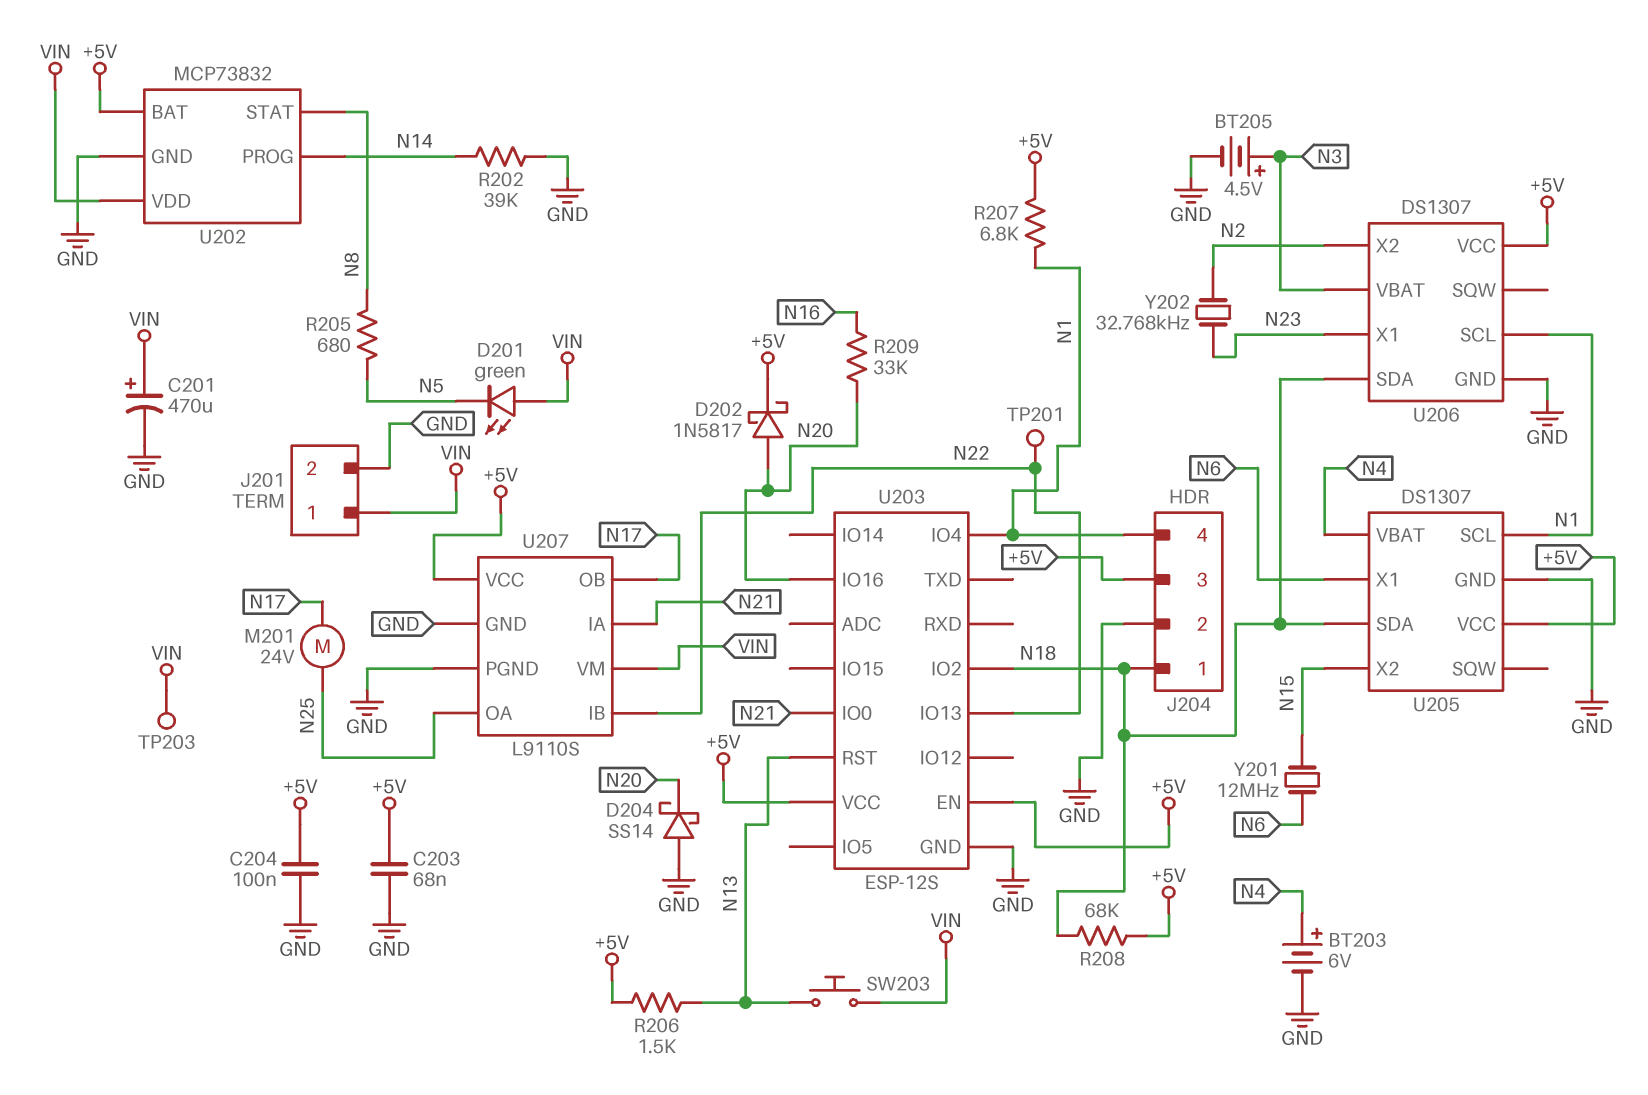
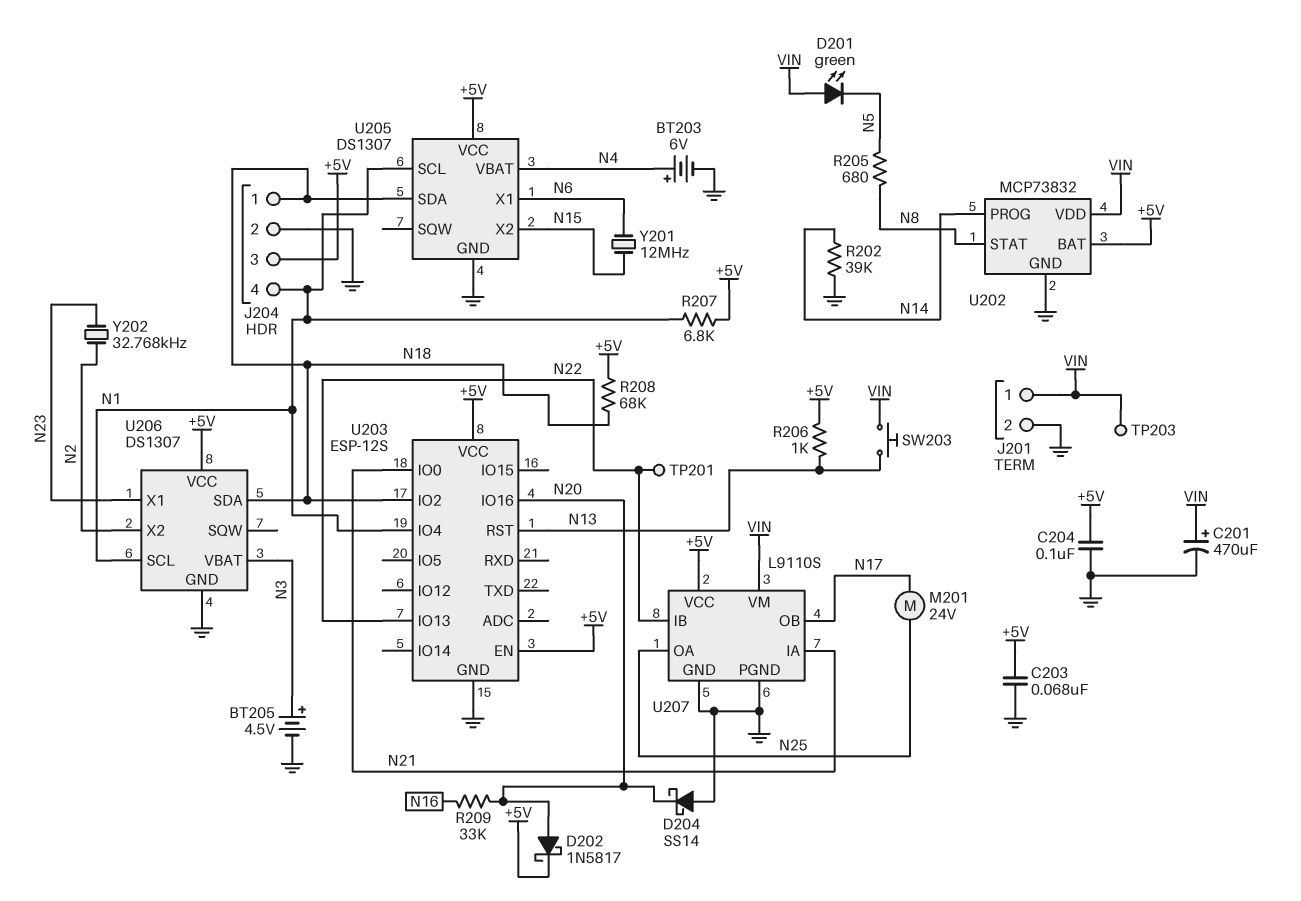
R206: 1.5k (+5V, N13) -> 1k (+5V, N13)

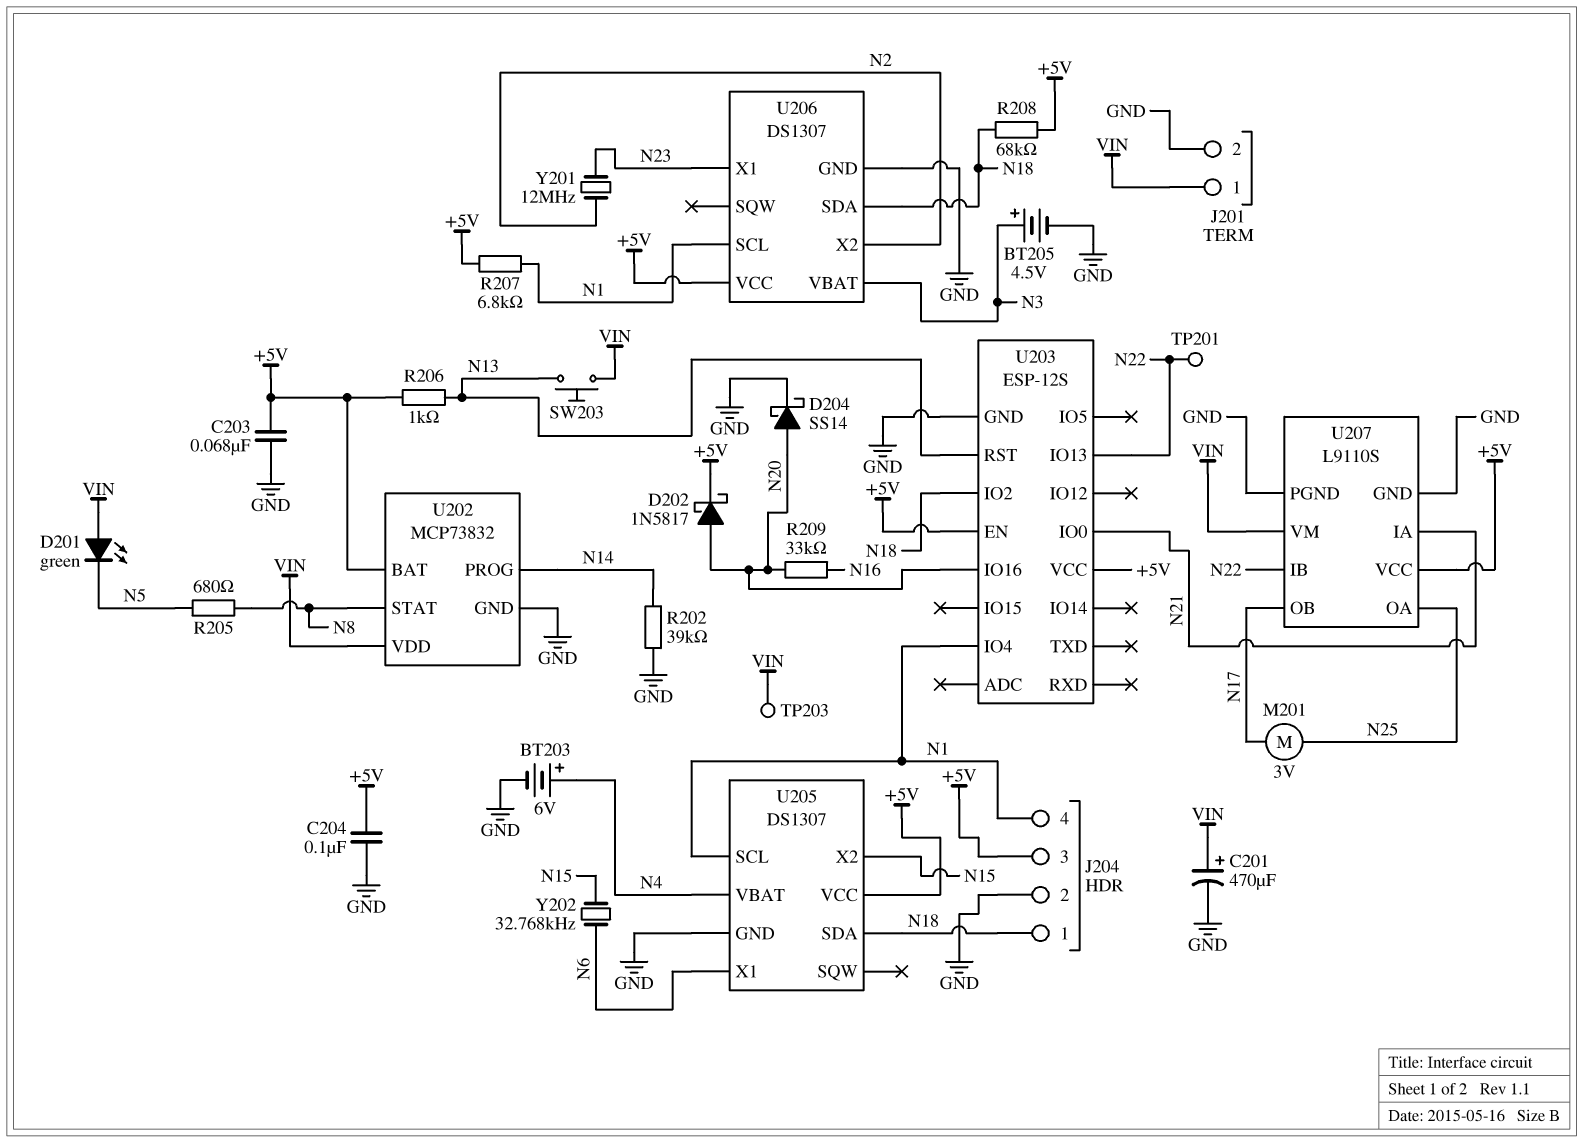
D204: schottky SS14 (A GND, K N20) -> schottky SS14 (A N20, K GND)
M201: motor 24V (N17, N25) -> motor 3V (N17, N25)
Y201: 12MHz (N6, N15) -> 12MHz (N2, N23)
Y202: 32.768kHz (N2, N23) -> 32.768kHz (N6, N15)

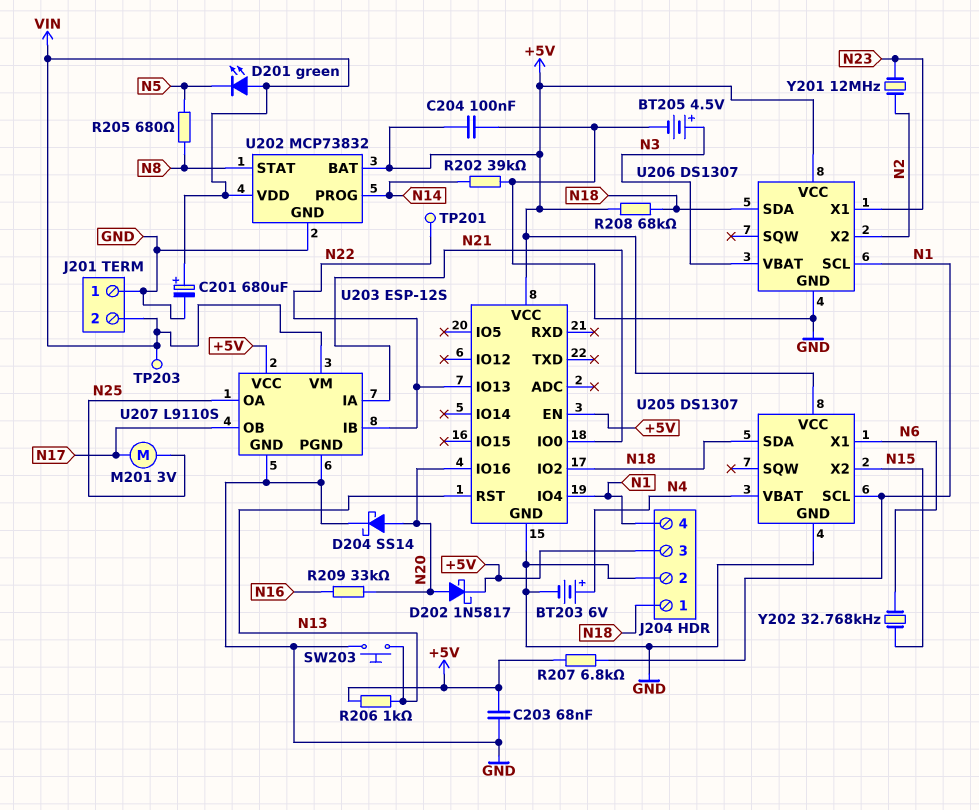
C201: 470uF (plus VIN, minus GND) -> 680uF (plus VIN, minus GND)
J201 pin 1: VIN -> GND
J201 pin 2: GND -> VIN
SW203: button (N13, VIN) -> button (GND, N13)

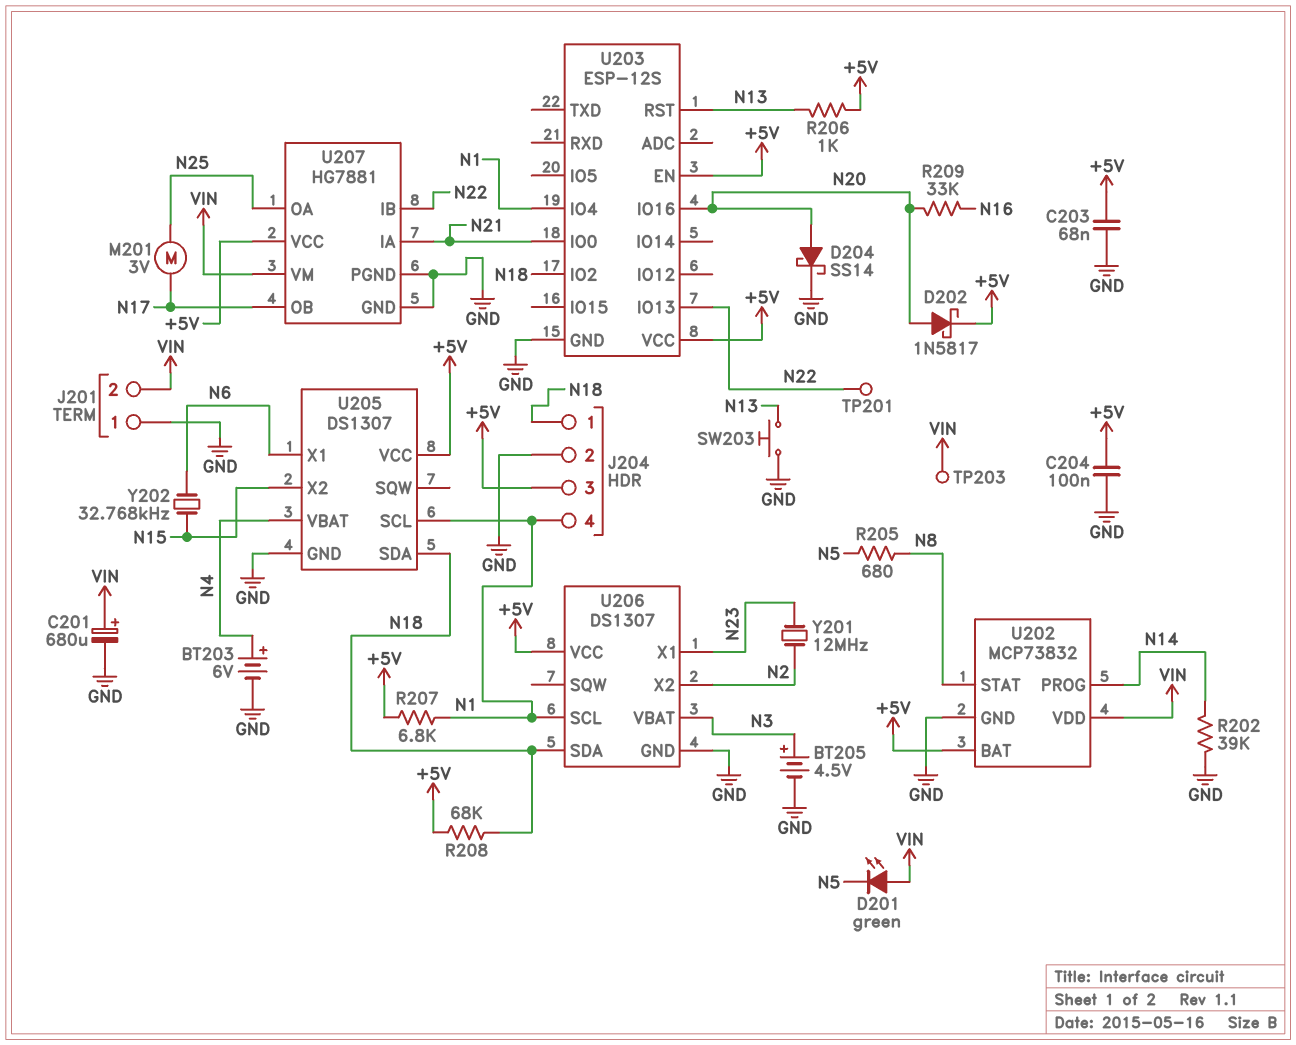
U207: L9110S -> HG7881

